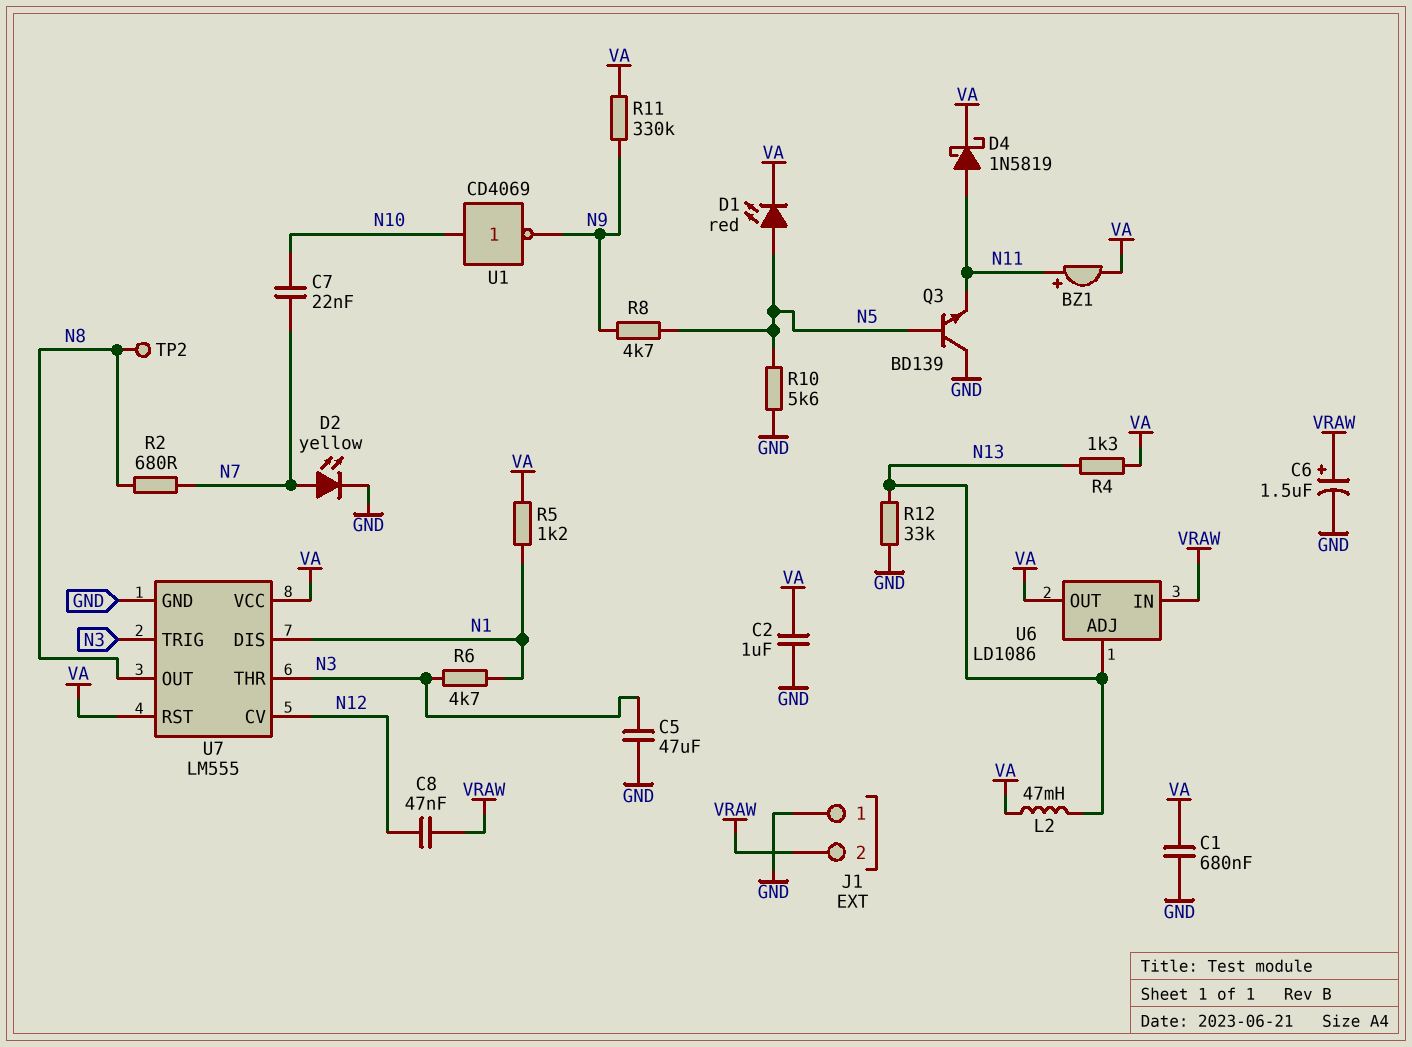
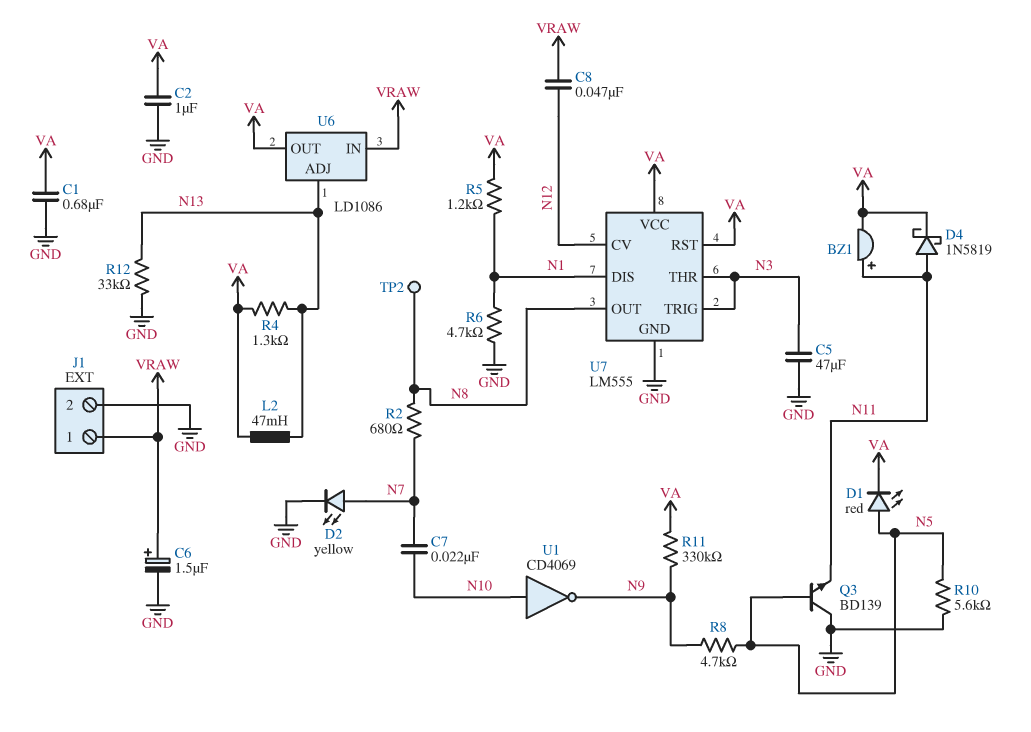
J1 pin 1: GND -> VRAW
J1 pin 2: VRAW -> GND
R6: 4.7k (N1, N3) -> 4.7k (GND, N1)

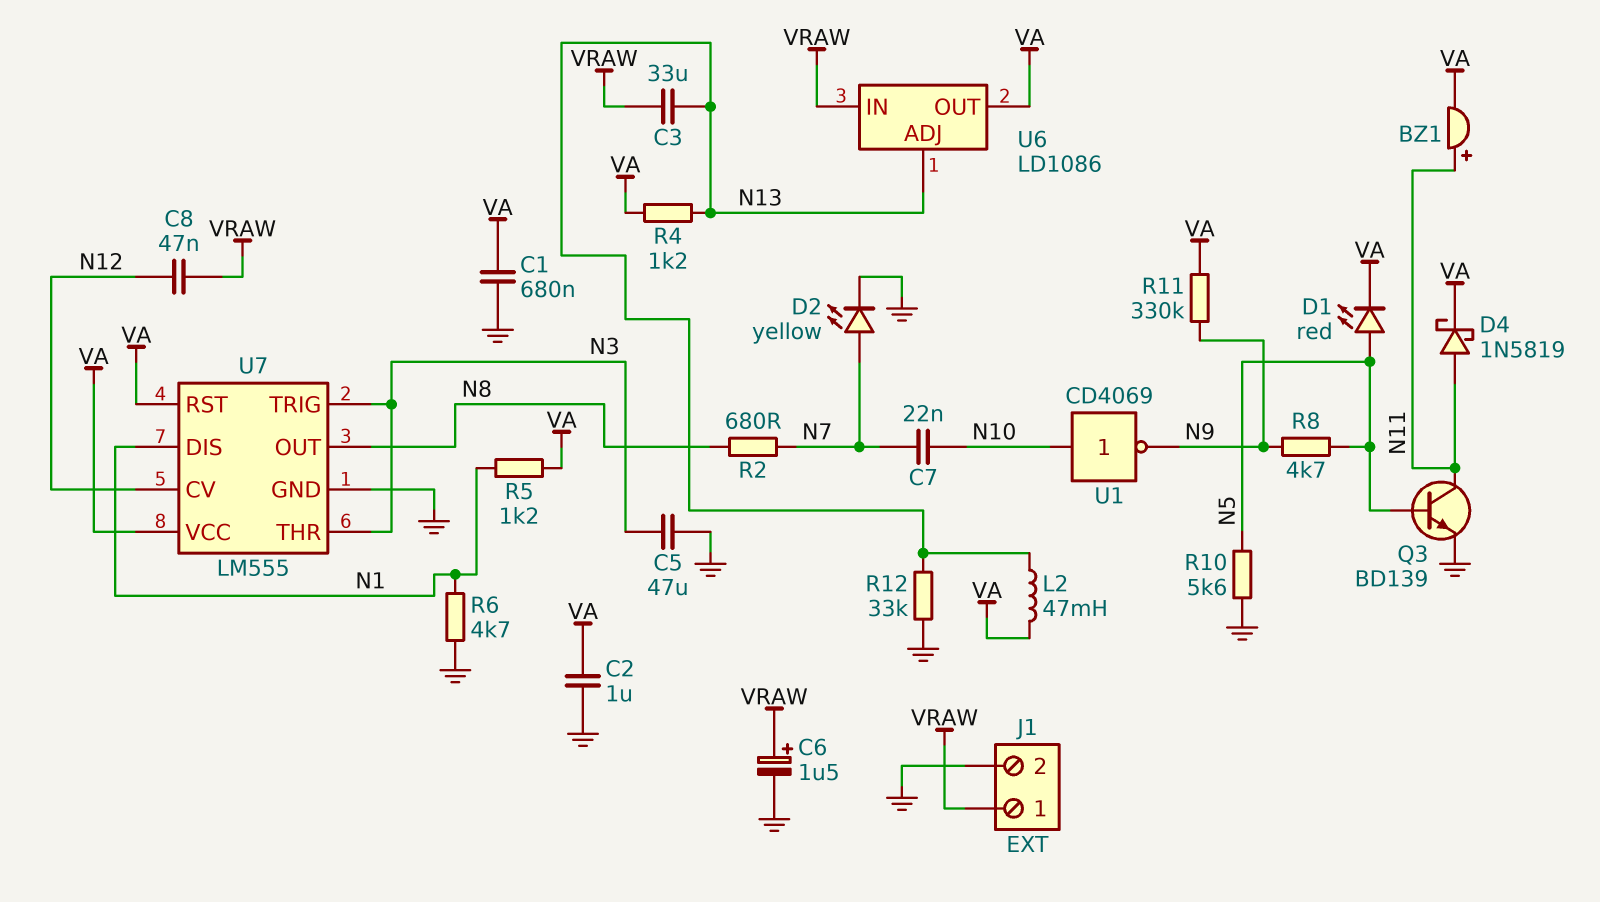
C3: none -> 33uF (N13, VRAW)
Q3: NPN BD139 (B N5, C GND, E N11) -> NPN BD139 (B N5, C N11, E GND)
R4: 1.3k (N13, VA) -> 1.2k (N13, VA)
TP2: test point (N8) -> none

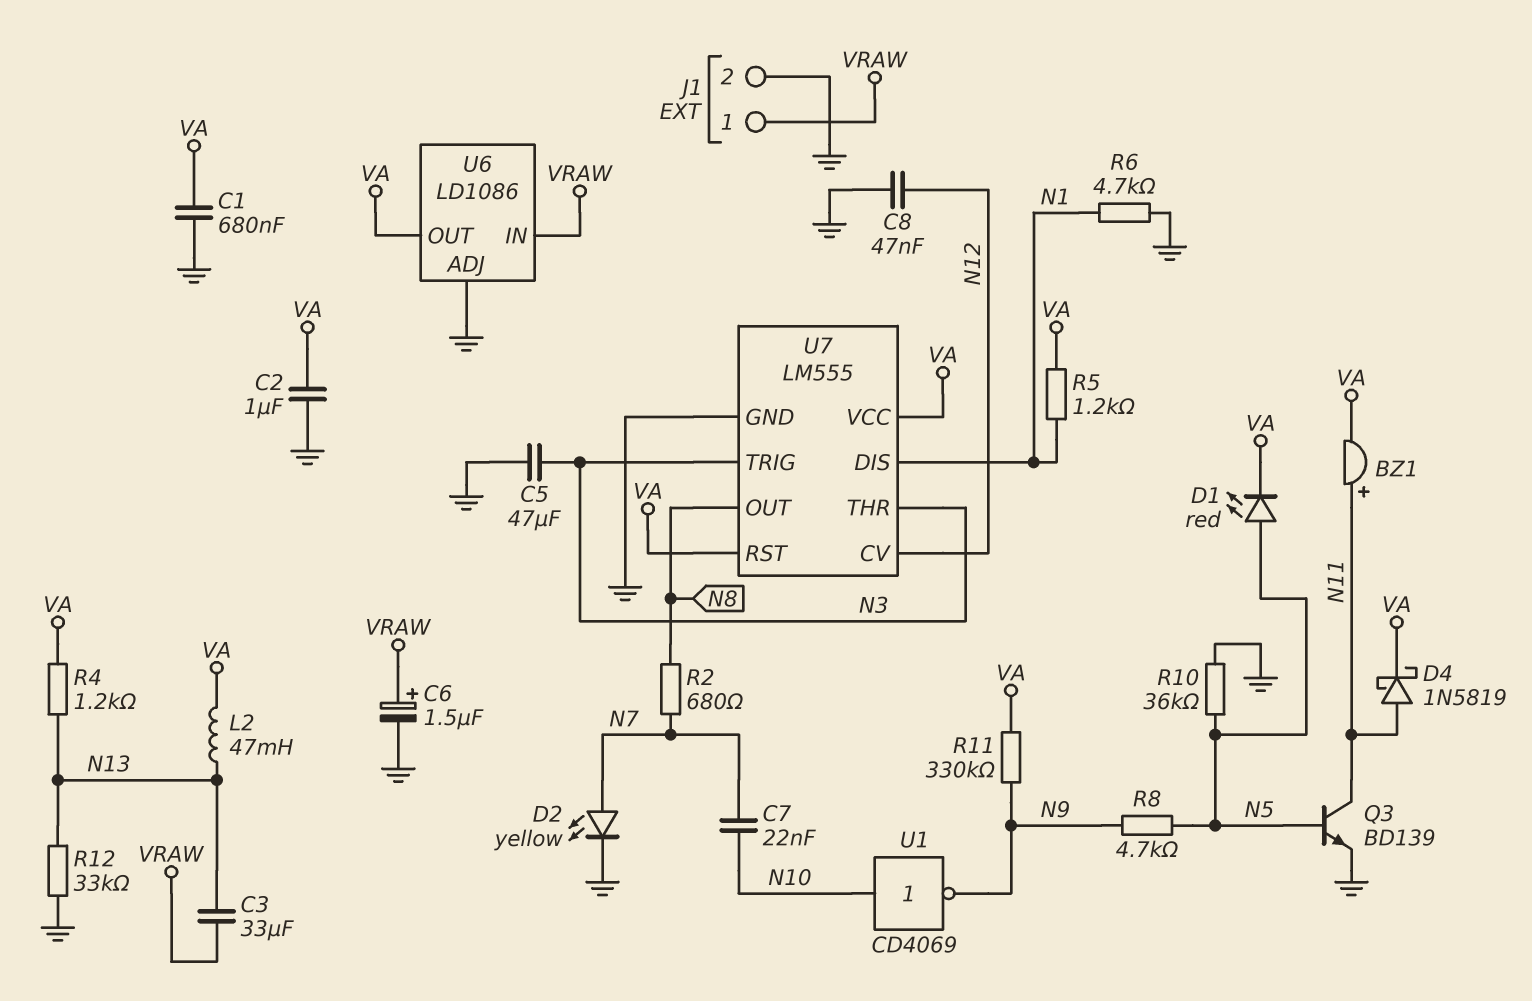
C8: 47nF (N12, VRAW) -> 47nF (GND, N12)
R10: 5.6k (GND, N5) -> 36k (GND, N5)
U6 pin ADJ: N13 -> GND

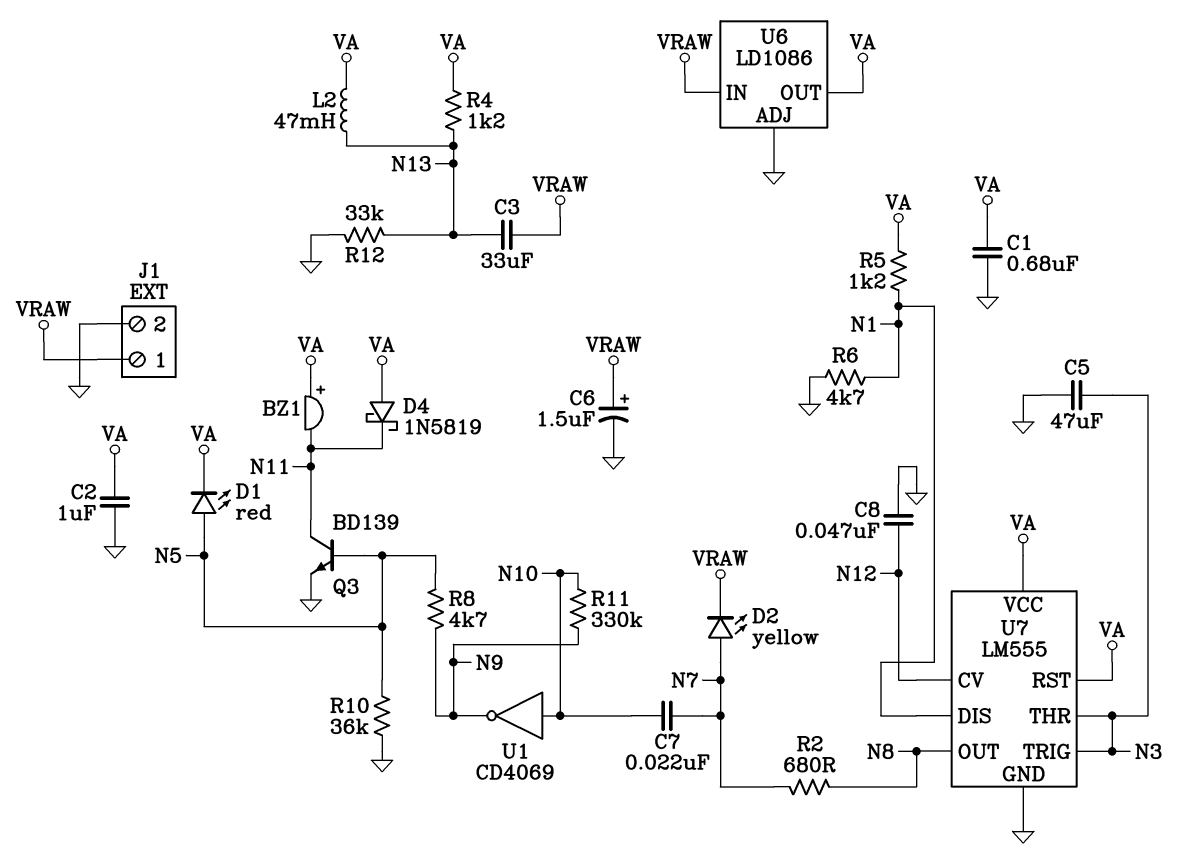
BZ1: buzzer (plus N11, minus VA) -> buzzer (plus VA, minus N11)
D2: LED yellow (A N7, K GND) -> LED yellow (A N7, K VRAW)
D4: schottky 1N5819 (A N11, K VA) -> schottky 1N5819 (A VA, K N11)
R11: 330k (N9, VA) -> 330k (N9, N10)

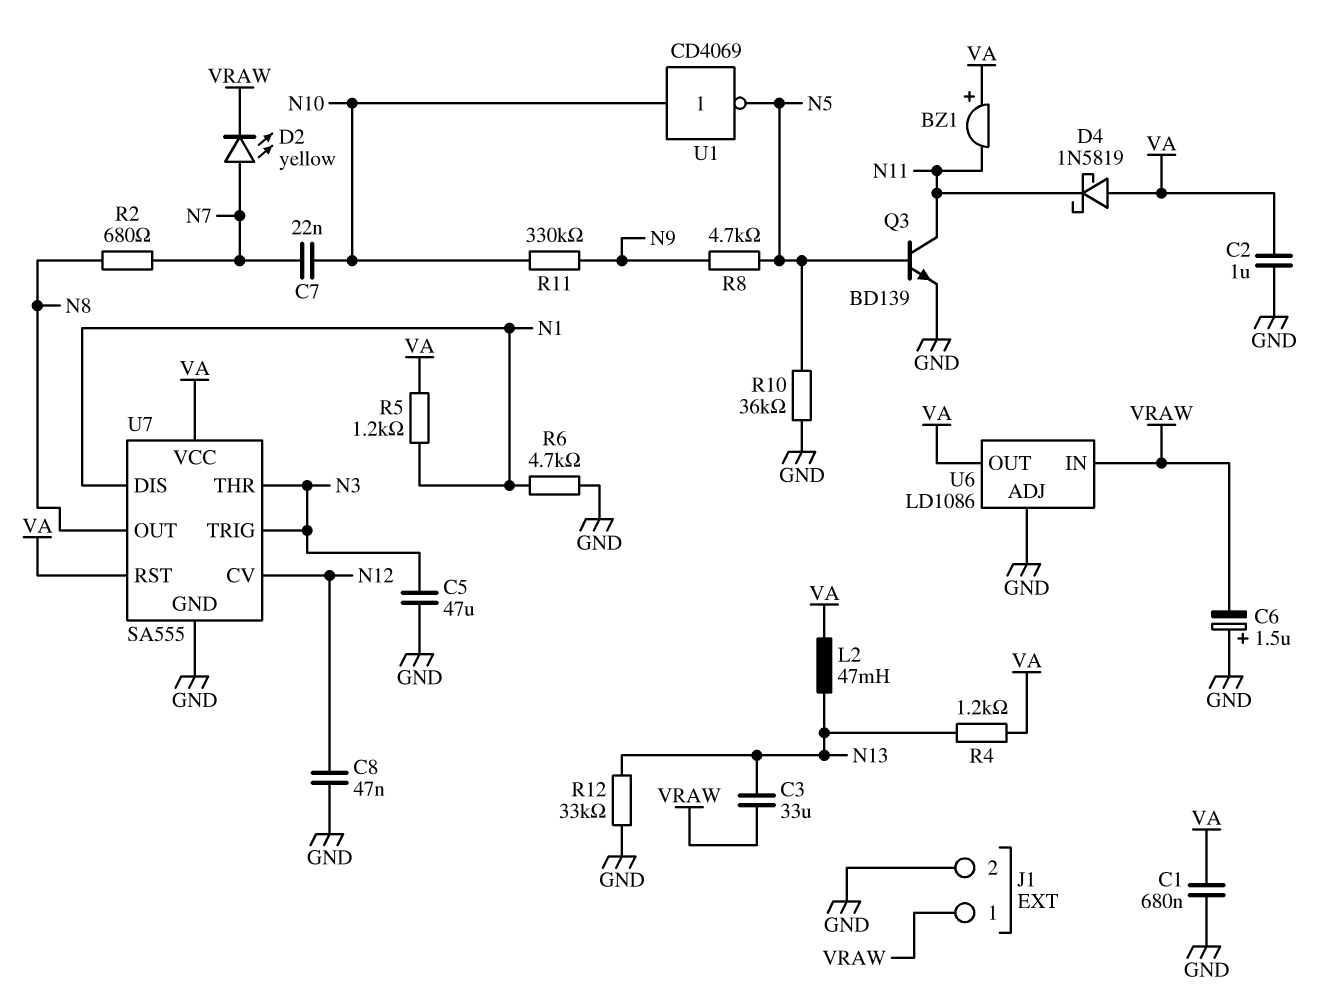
C6: 1.5uF (plus VRAW, minus GND) -> 1.5uF (plus GND, minus VRAW)
D1: LED red (A N5, K VA) -> none
U1: NOT CD4069 (in N10, out N9) -> NOT CD4069 (in N10, out N5)
U7: LM555 -> SA555

